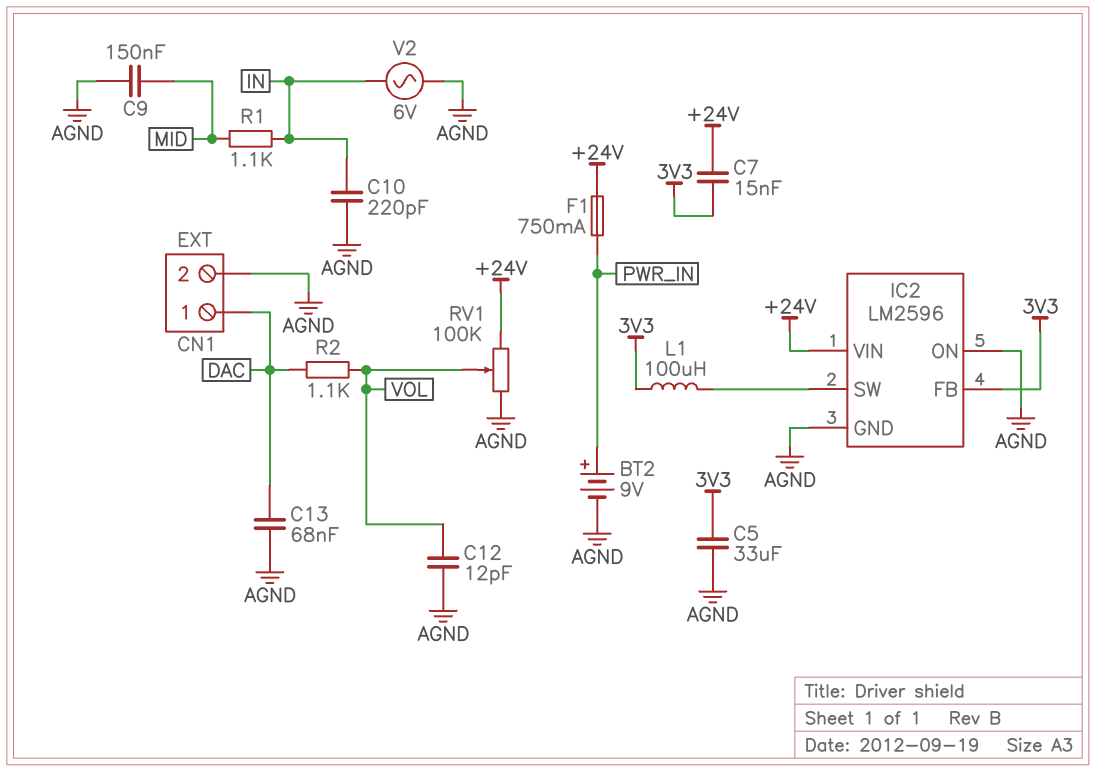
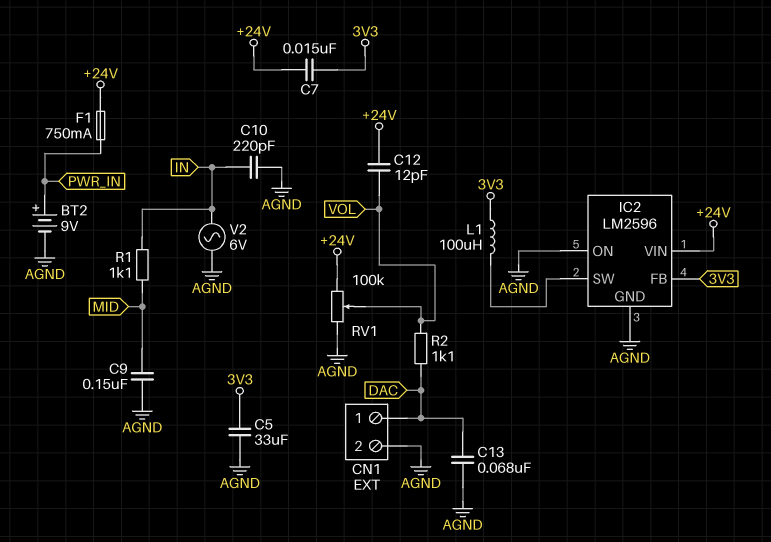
C12: 12pF (AGND, VOL) -> 12pF (+24V, VOL)

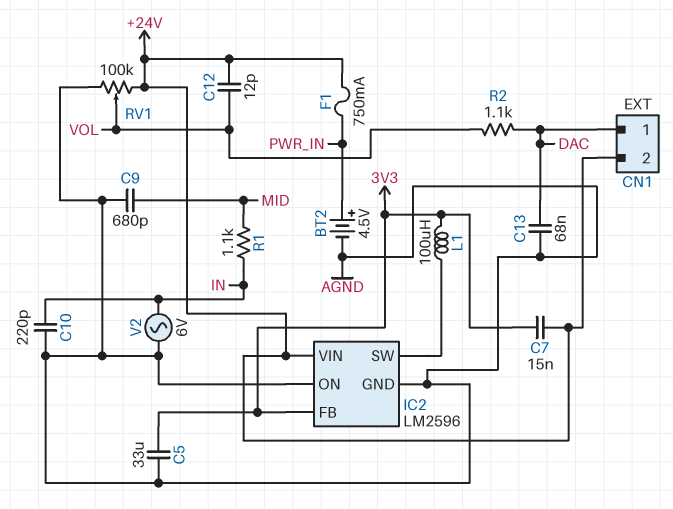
BT2: 9V (plus PWR_IN, minus AGND) -> 4.5V (plus PWR_IN, minus AGND)
C9: 150nF (AGND, MID) -> 680pF (AGND, MID)
CN1 pin 2: AGND -> +24V

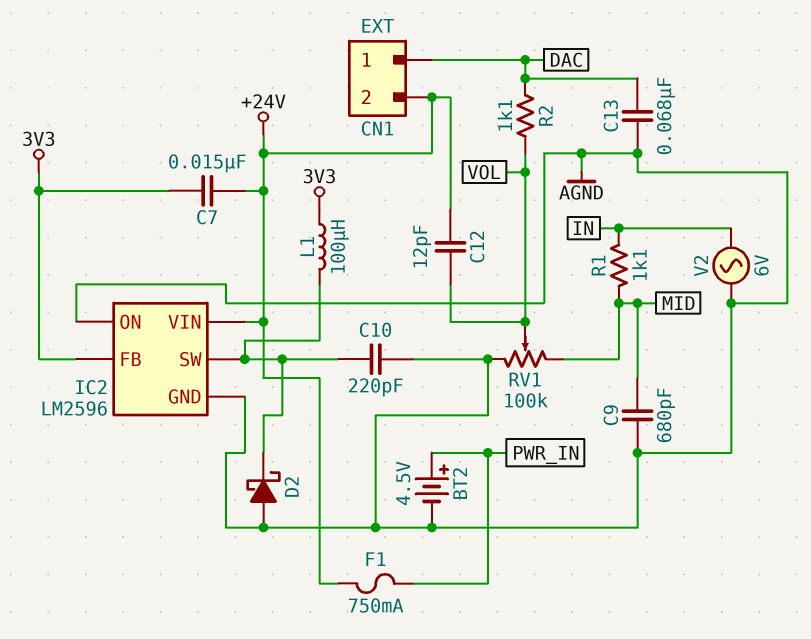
C5: 33uF (3V3, AGND) -> none
C10: 220pF (AGND, IN) -> 220pF (AGND, IC2/SW)
D2: none -> schottky (A AGND, K IC2/SW)
RV1: 100k (+24V, AGND, wiper VOL) -> 100k (AGND, MID, wiper VOL)

